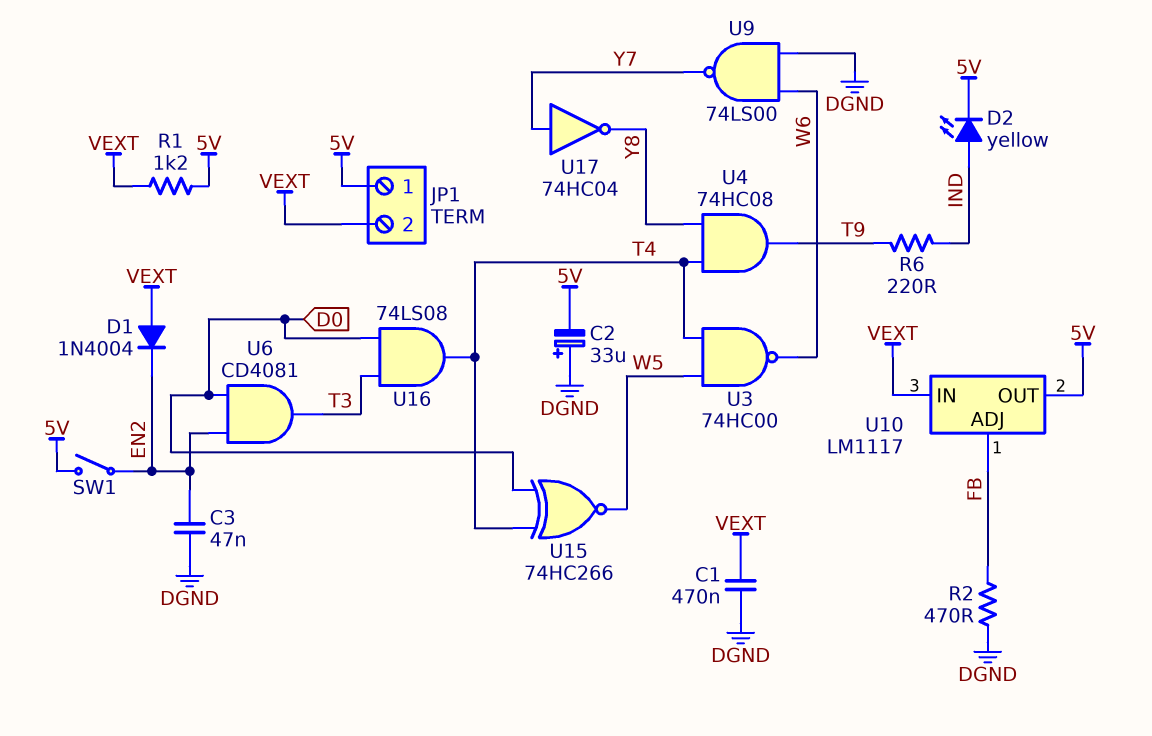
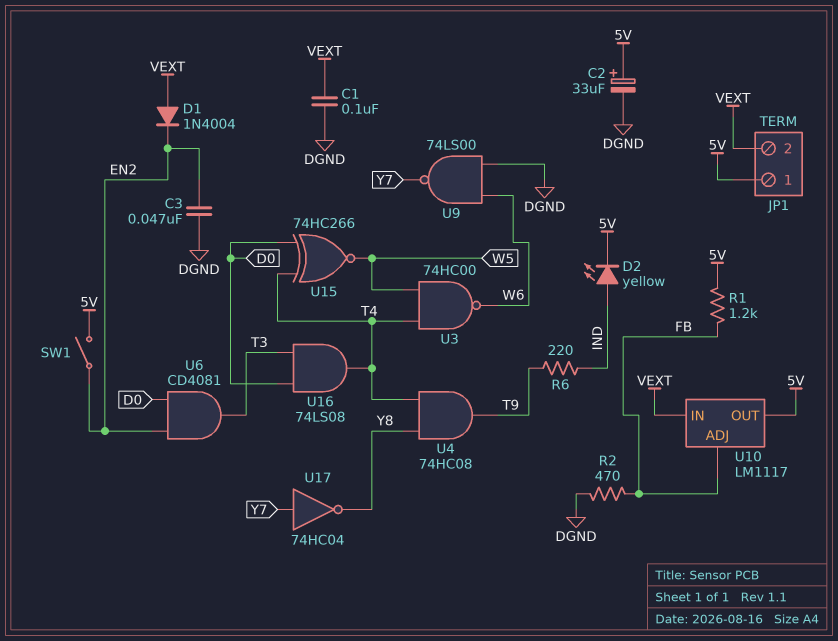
C1: 470nF (DGND, VEXT) -> 100nF (DGND, VEXT)
C2: 33uF (plus DGND, minus 5V) -> 33uF (plus 5V, minus DGND)
R1: 1.2k (5V, VEXT) -> 1.2k (5V, FB)

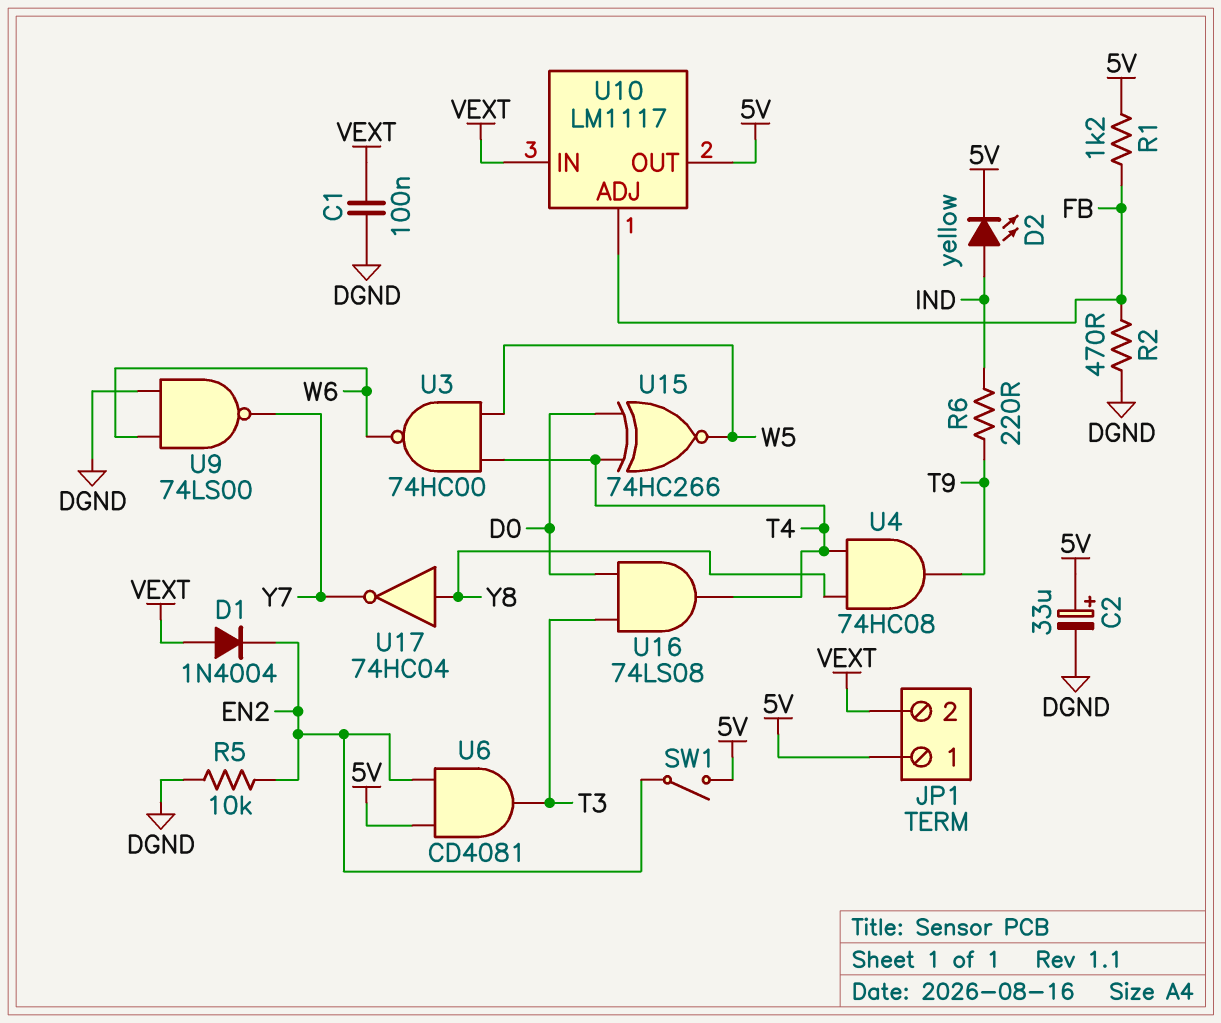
C3: 47nF (DGND, EN2) -> none
R5: none -> 10k (DGND, EN2)
U6: AND CD4081 (in D0, in EN2, out T3) -> AND CD4081 (in 5V, in EN2, out T3)
U17: NOT 74HC04 (in Y7, out Y8) -> NOT 74HC04 (in Y8, out Y7)

